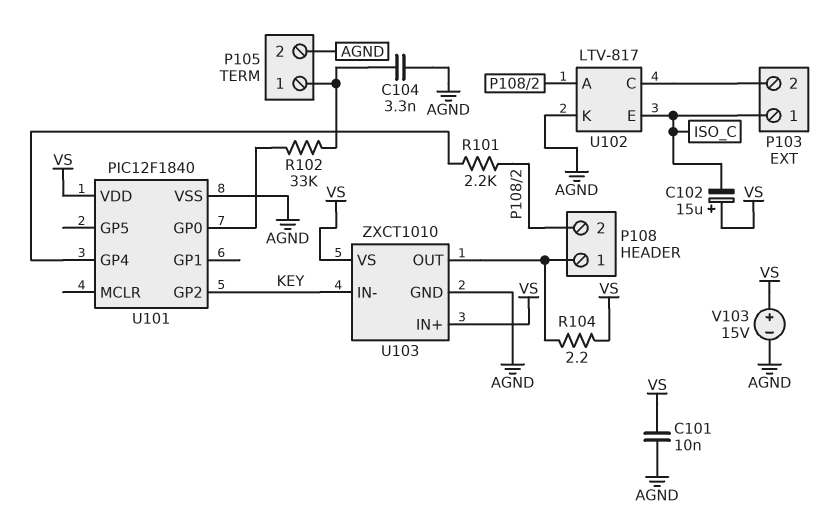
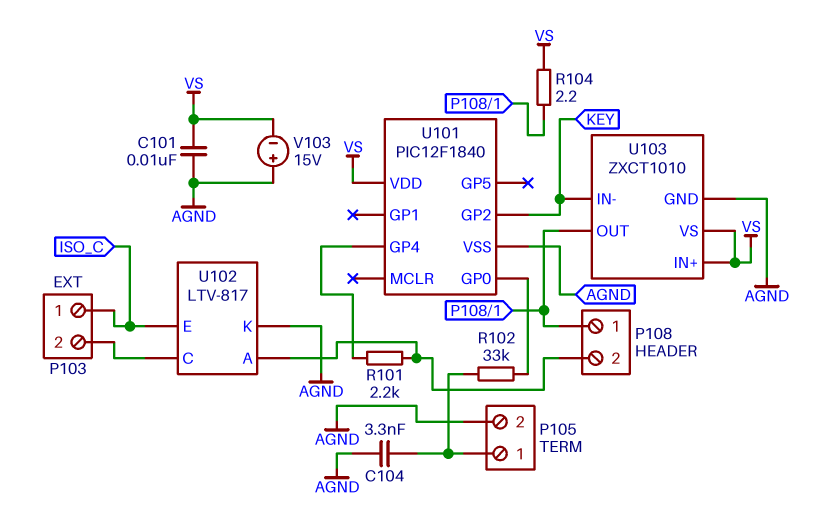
C102: 15uF (plus VS, minus ISO_C) -> none
V103: 15V (plus VS, minus AGND) -> 15V (plus AGND, minus VS)

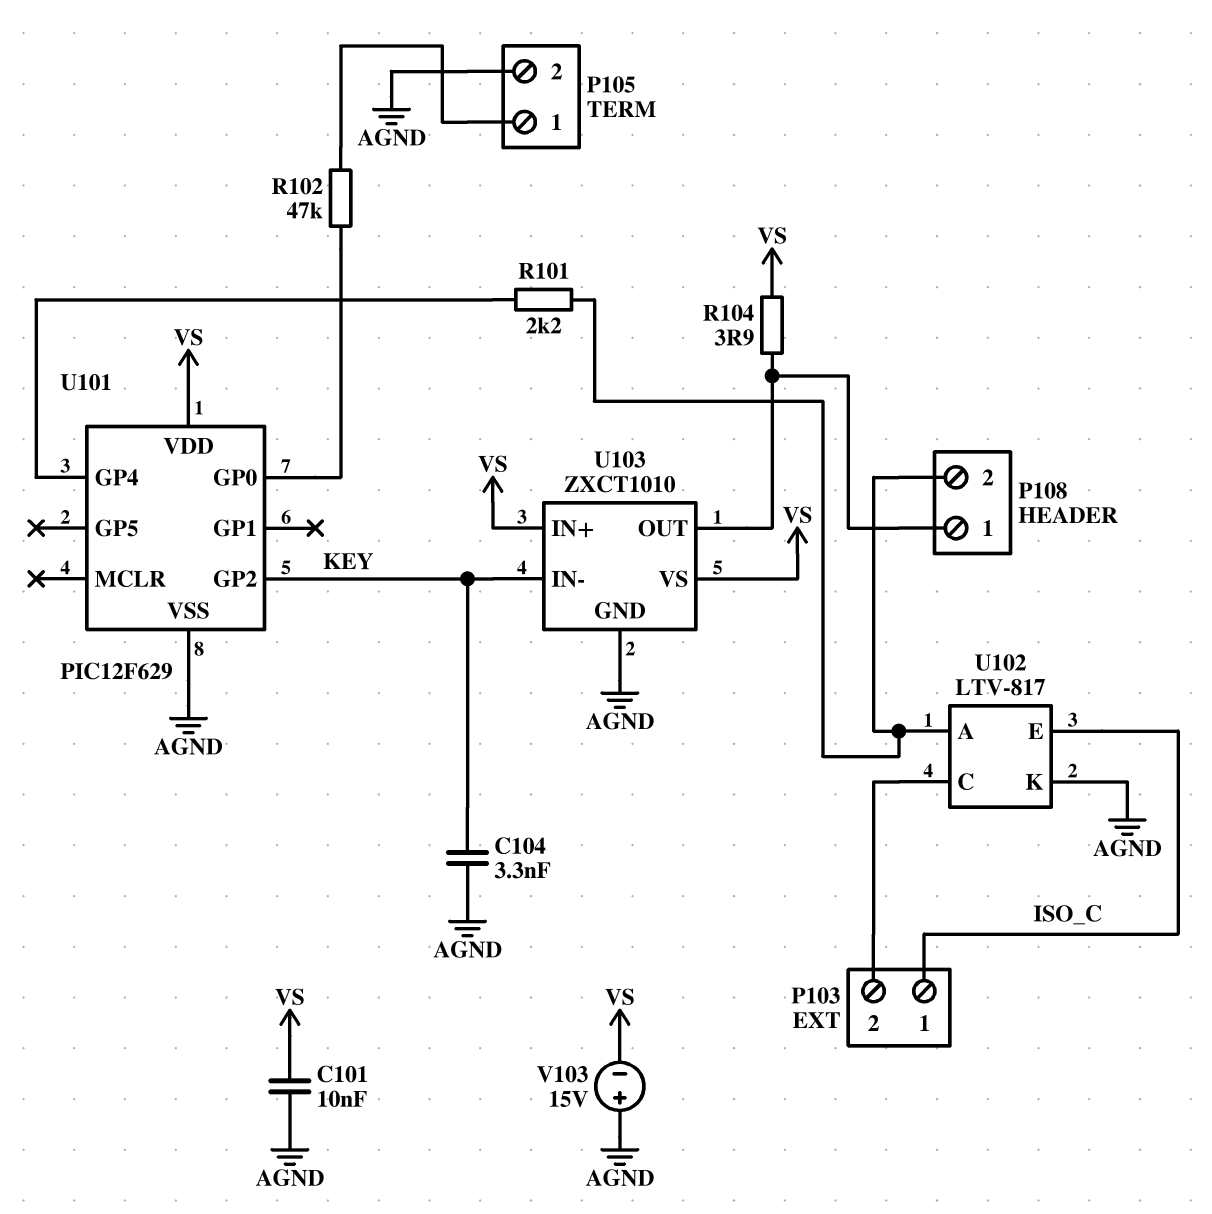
C104: 3.3nF (AGND, P105/1) -> 3.3nF (AGND, KEY)
R102: 33k (P105/1, U101/GP0) -> 47k (P105/1, U101/GP0)
R104: 2.2 (P108/1, VS) -> 3.9 (P108/1, VS)
U101: PIC12F1840 -> PIC12F629

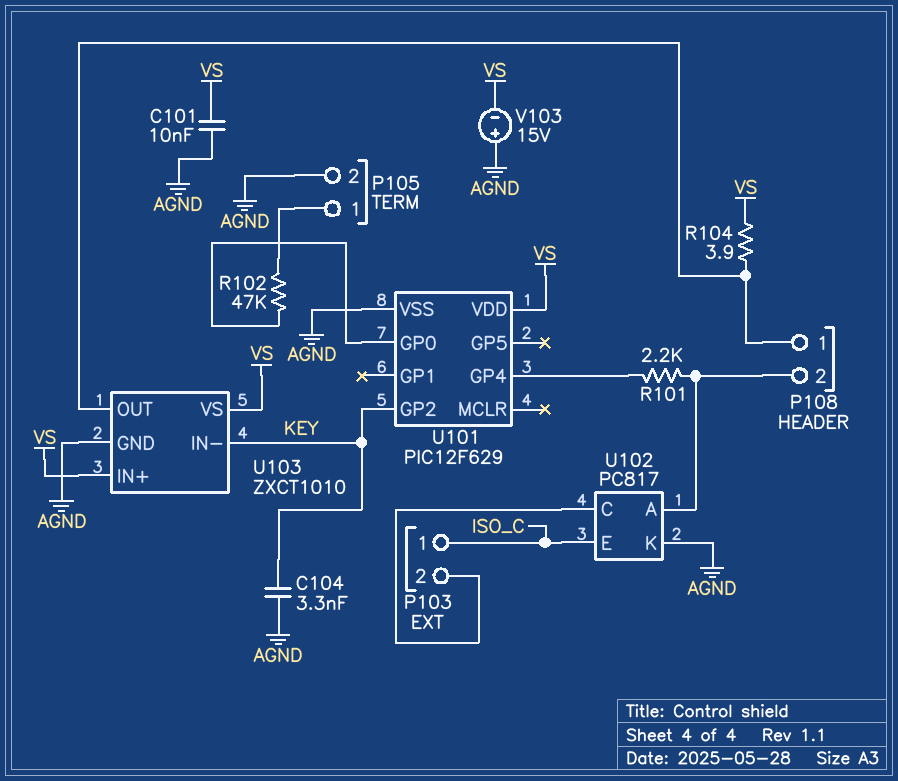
U102: LTV-817 -> PC817

